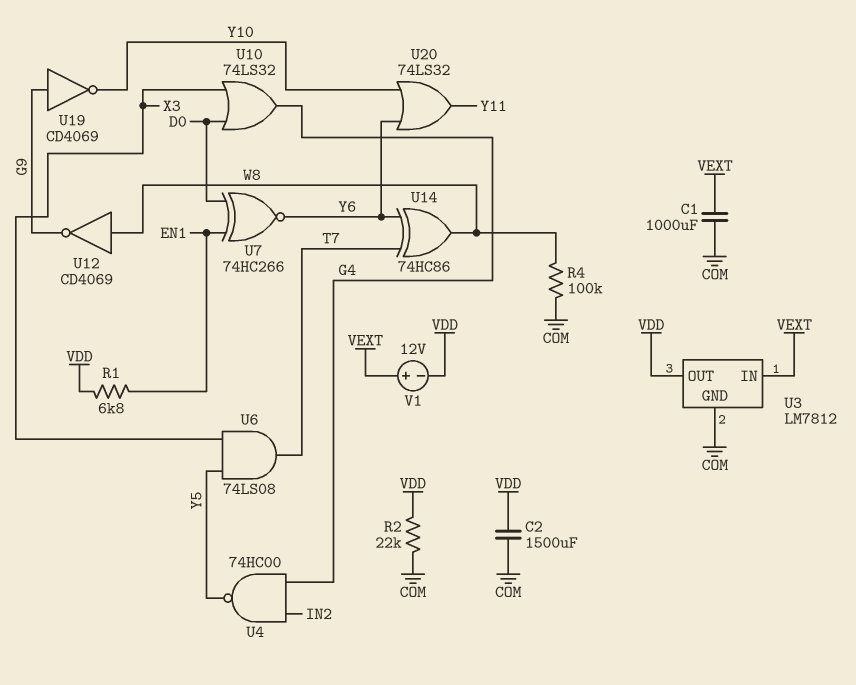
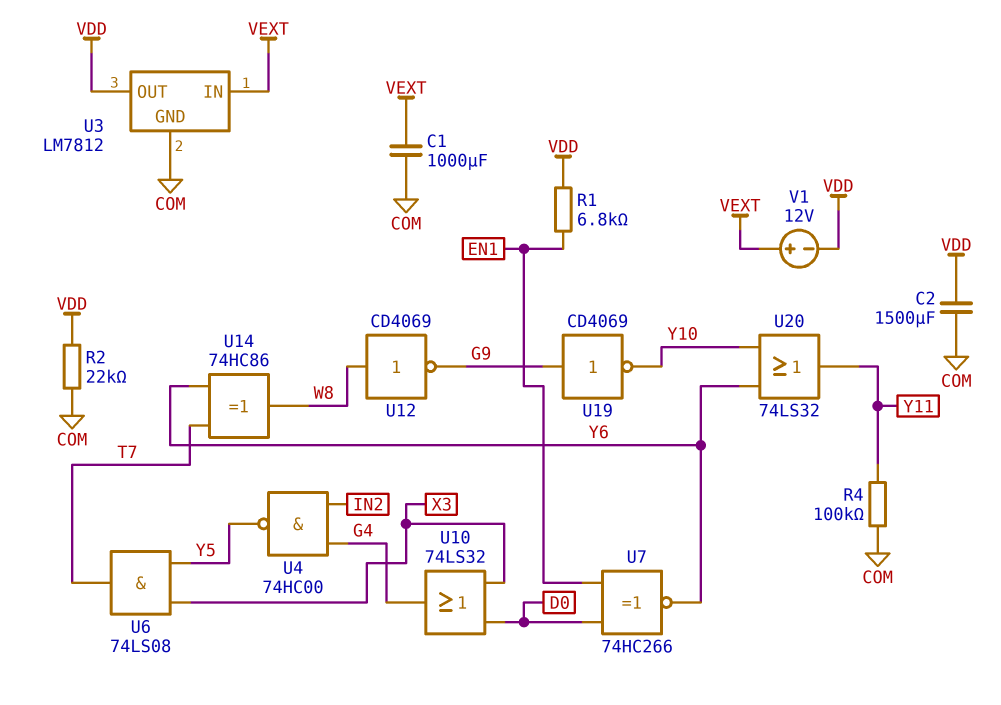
R4: 100k (COM, W8) -> 100k (COM, Y11)

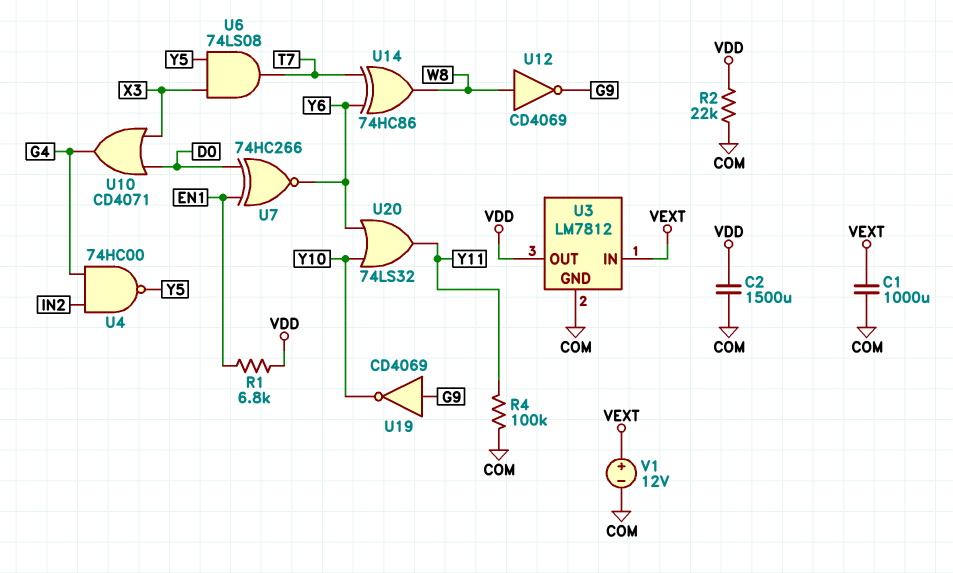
U10: OR 74LS32 (in D0, in X3, out G4) -> OR CD4071 (in D0, in X3, out G4)
V1: 12V (plus VEXT, minus VDD) -> 12V (plus VEXT, minus COM)

